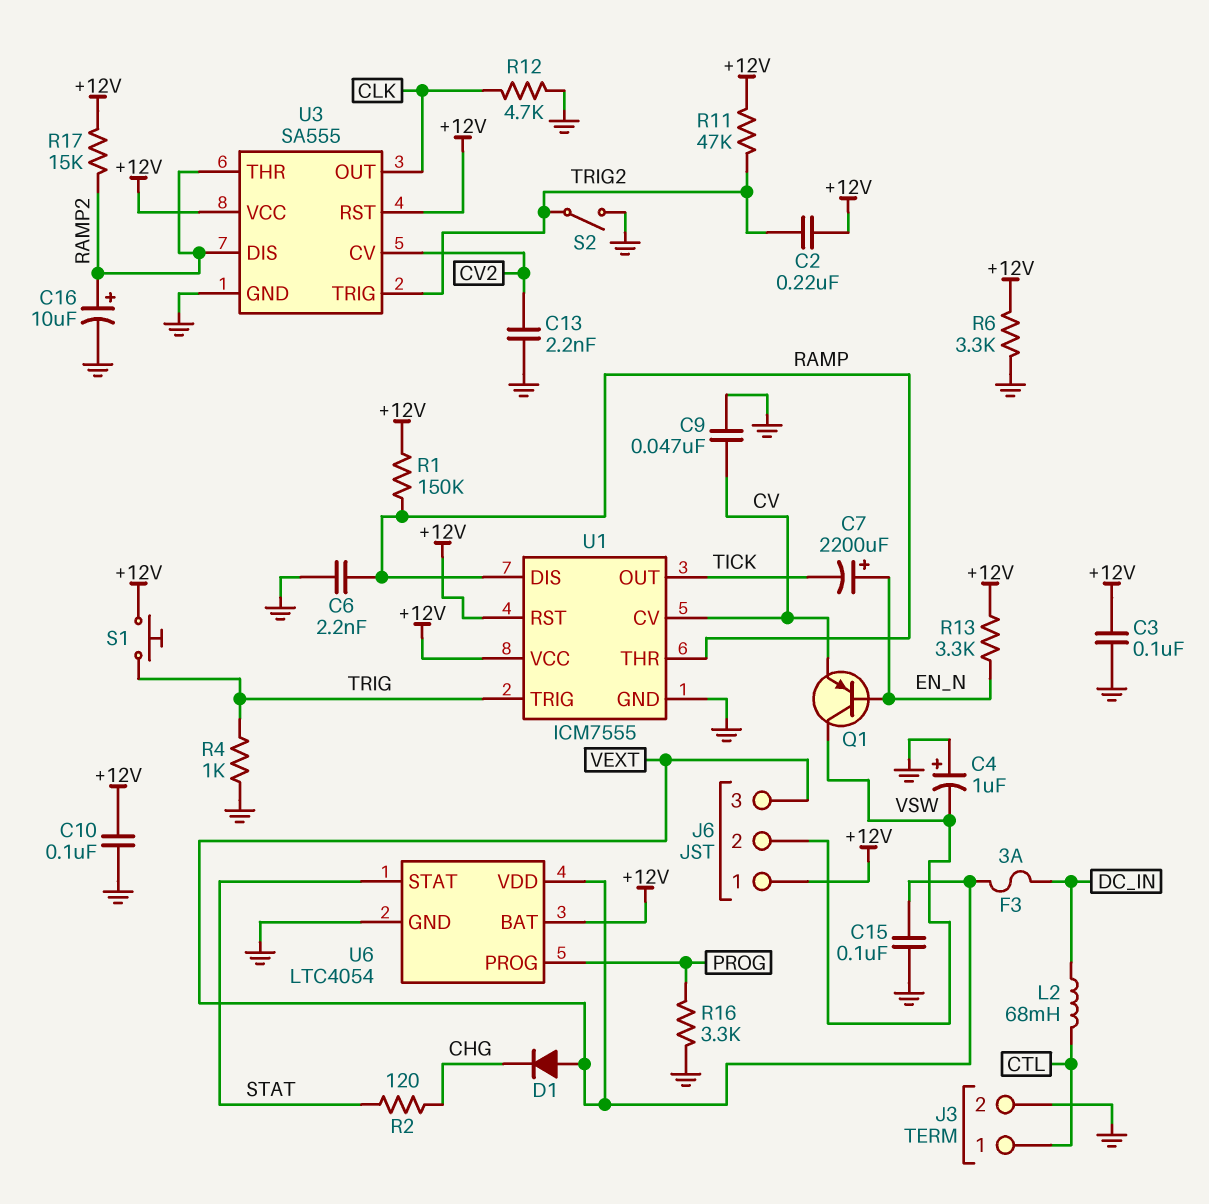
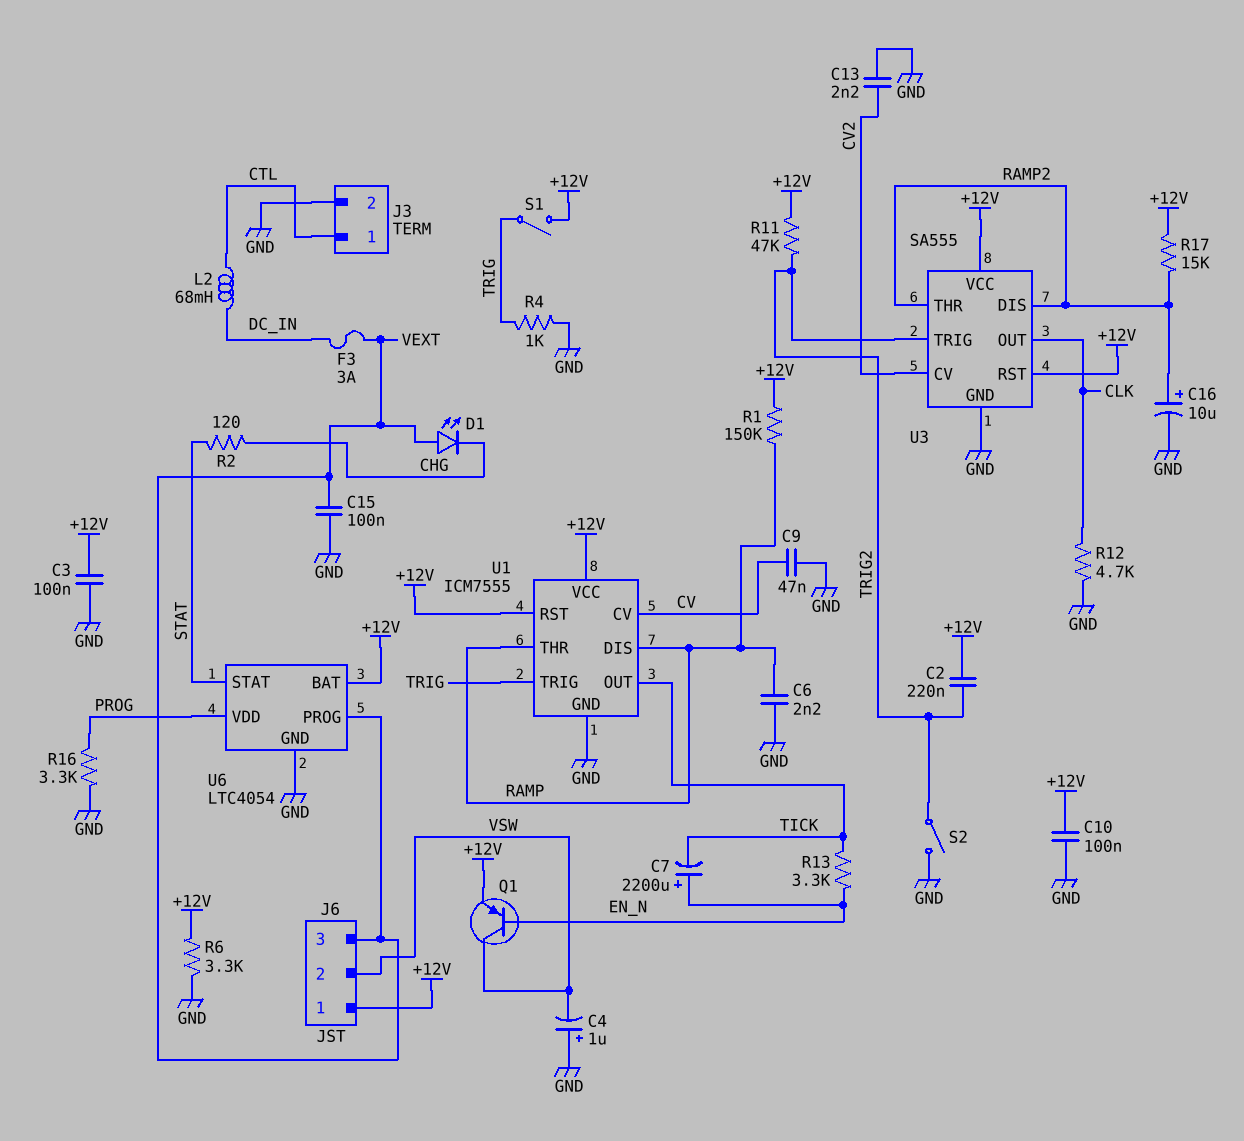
D1: diode (A VEXT, K CHG) -> LED (A VEXT, K CHG)
Q1: PNP (B EN_N, C VSW, E CV) -> PNP (B EN_N, C VSW, E +12V)
R13: 3.3k (+12V, EN_N) -> 3.3k (EN_N, TICK)
S1: button (+12V, TRIG) -> switch (+12V, TRIG)
U6 pin PROG: PROG -> VEXT
U6 pin VDD: VEXT -> PROG

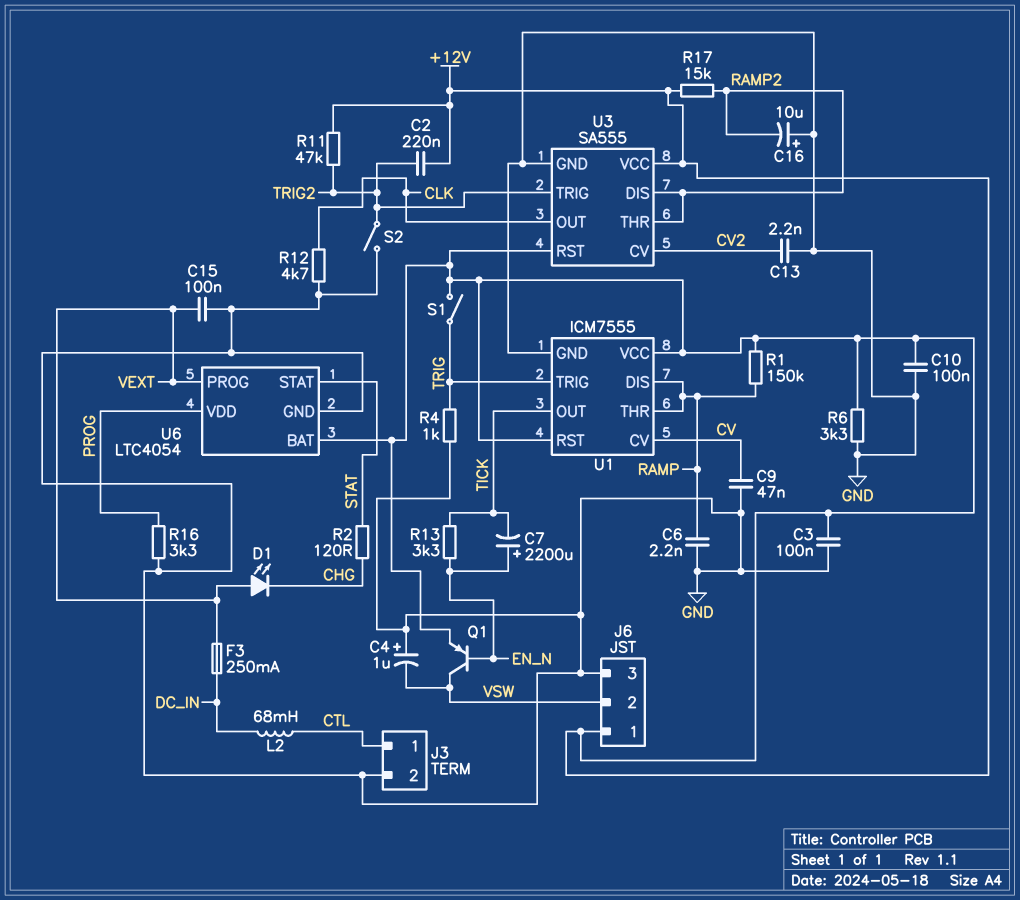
C16: 10uF (plus RAMP2, minus GND) -> 10uF (plus GND, minus RAMP2)
F3: 3A (DC_IN, VEXT) -> 250mA (DC_IN, VEXT)
J6 pin 3: VEXT -> GND

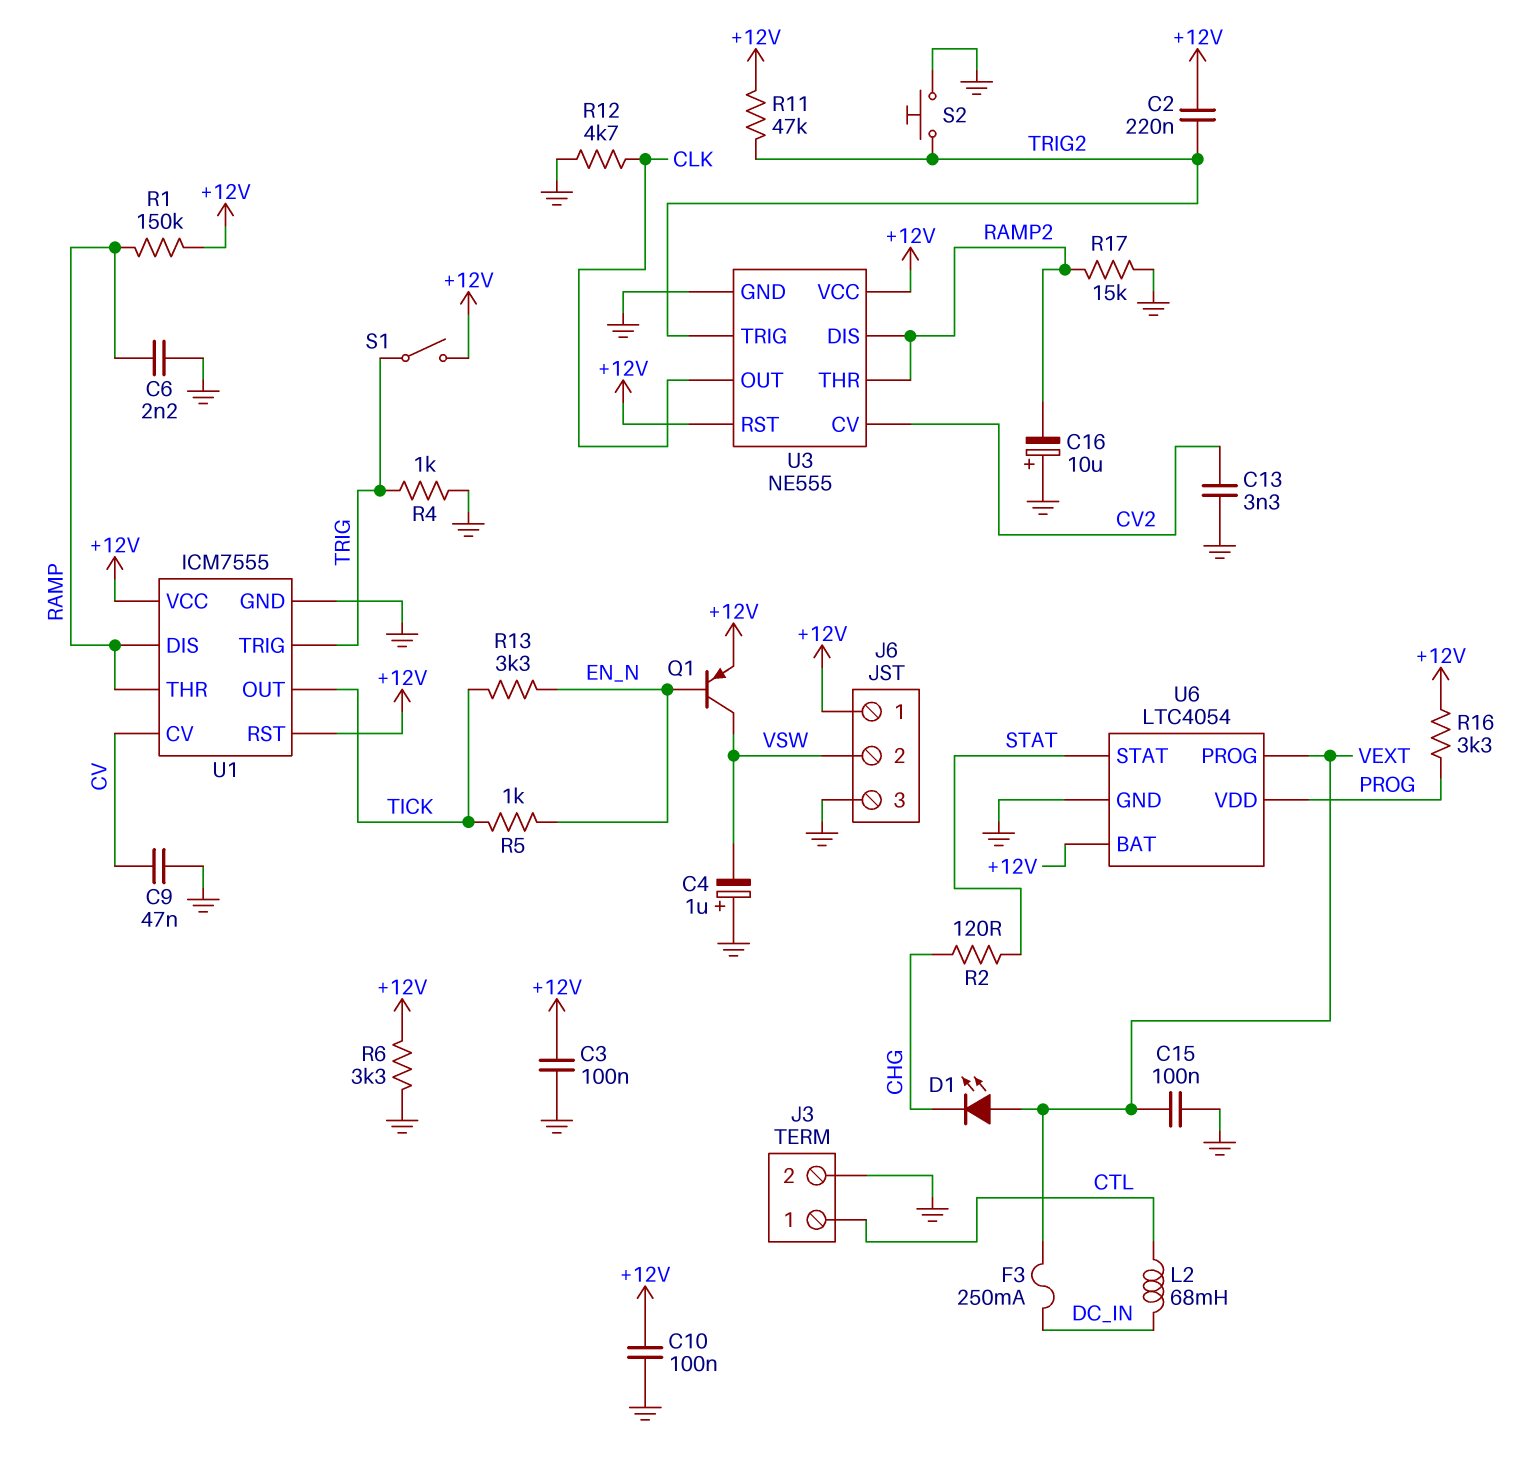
C7: 2200uF (plus EN_N, minus TICK) -> none
C13: 2.2nF (CV2, GND) -> 3.3nF (CV2, GND)
R5: none -> 1k (EN_N, TICK)
R16: 3.3k (GND, PROG) -> 3.3k (+12V, PROG)
R17: 15k (+12V, RAMP2) -> 15k (GND, RAMP2)
S2: switch (GND, TRIG2) -> button (GND, TRIG2)
U3: SA555 -> NE555

